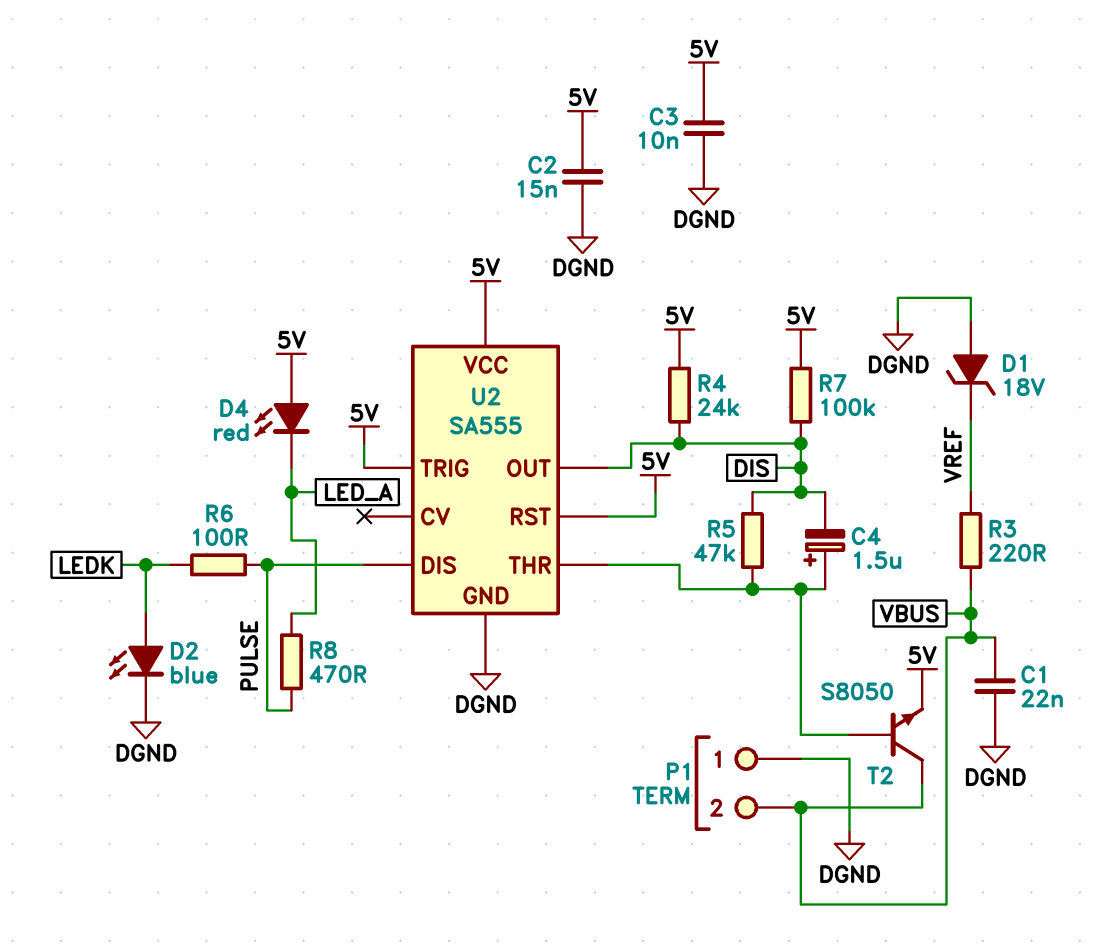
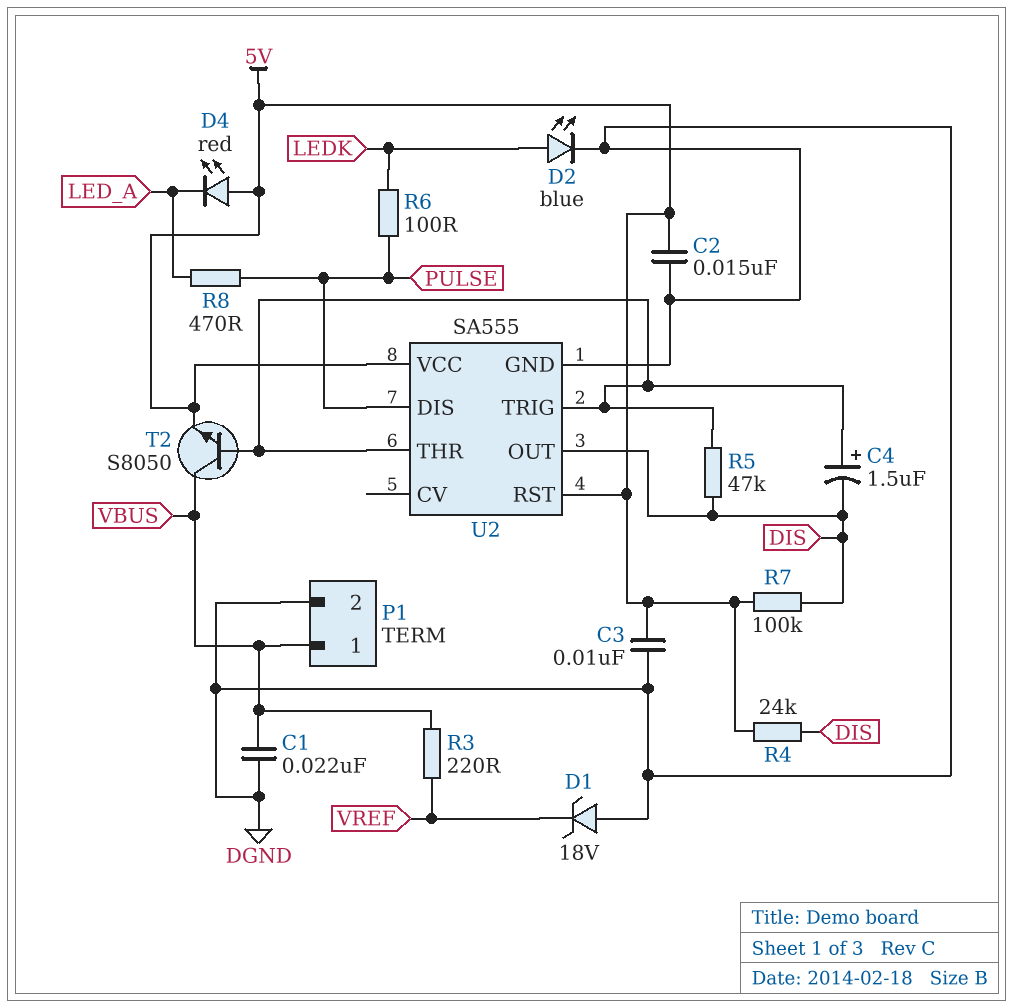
P1 pin 1: DGND -> VBUS
P1 pin 2: VBUS -> DGND
U2 pin TRIG: 5V -> U2/THR

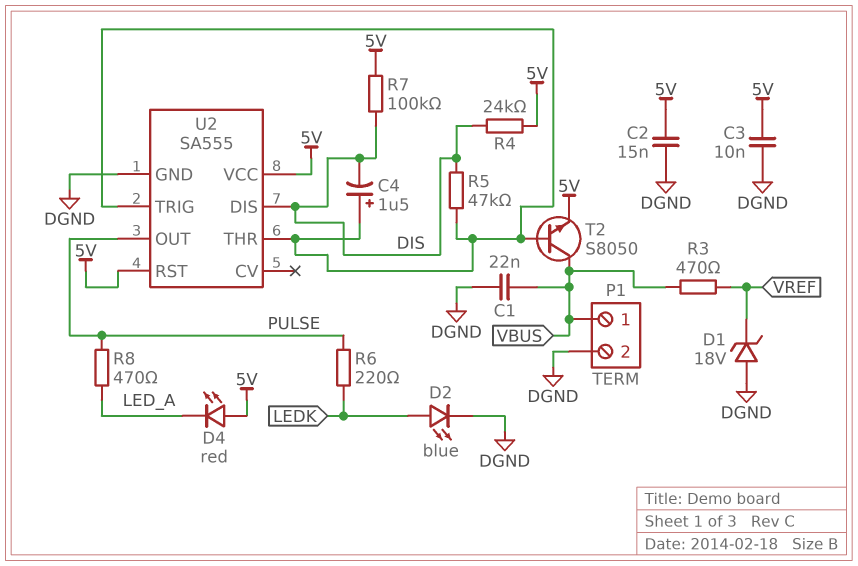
R3: 220 (VBUS, VREF) -> 470 (VBUS, VREF)
R6: 100 (LEDK, PULSE) -> 220 (LEDK, PULSE)
U2 pin DIS: PULSE -> DIS
U2 pin OUT: DIS -> PULSE

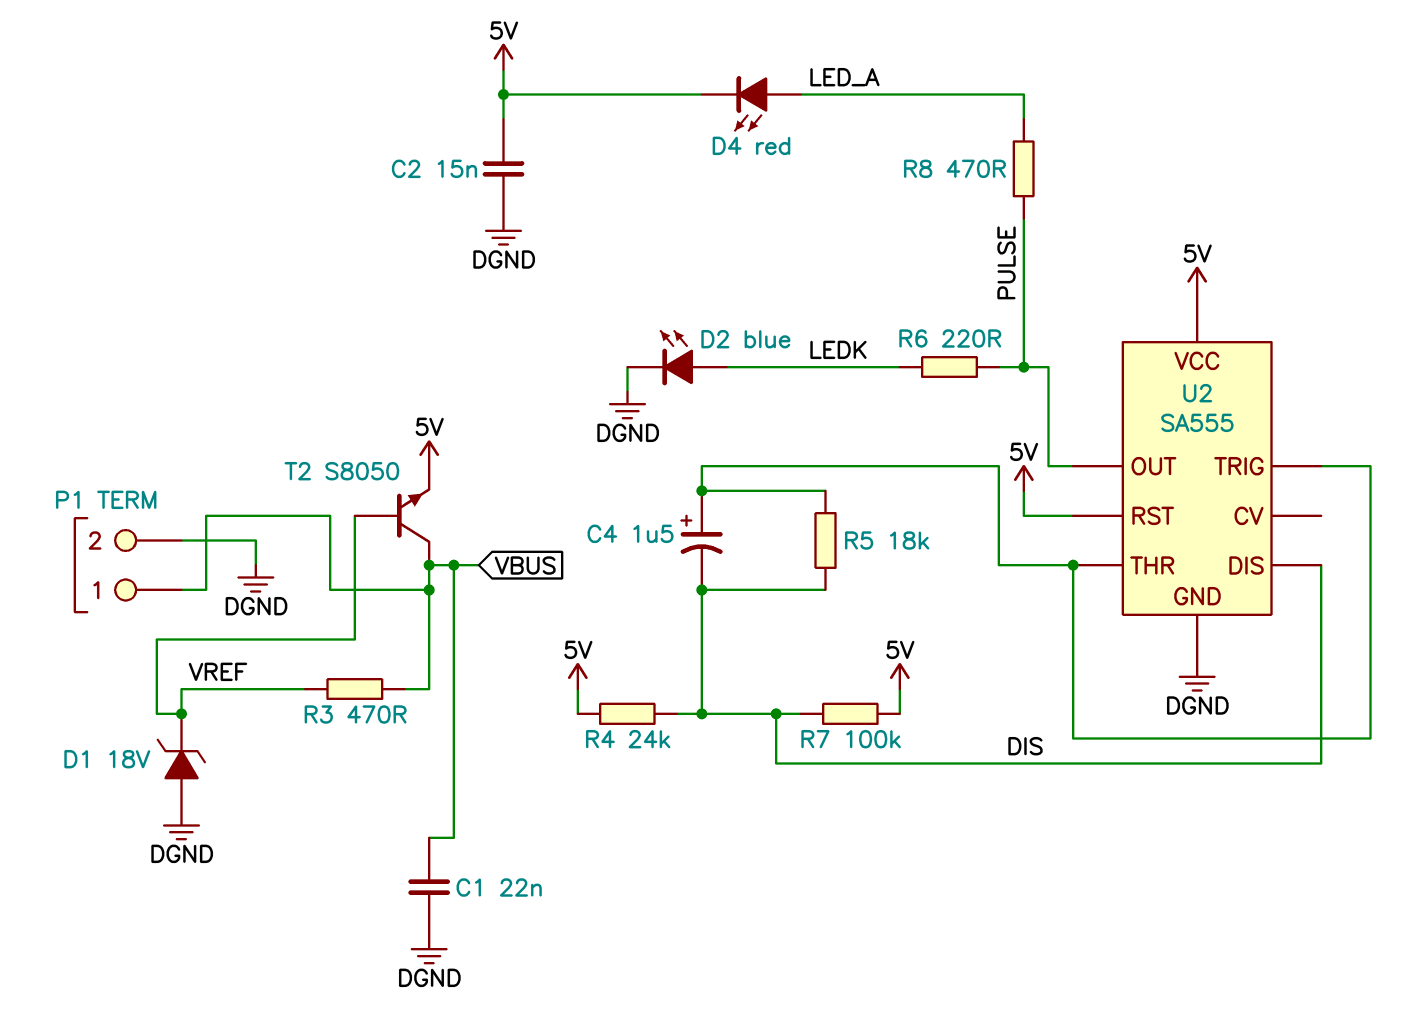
C3: 10nF (5V, DGND) -> none
D4: LED red (A 5V, K LED_A) -> LED red (A LED_A, K 5V)
R5: 47k (DIS, U2/THR) -> 18k (DIS, U2/THR)
T2: NPN S8050 (B U2/THR, C VBUS, E 5V) -> NPN S8050 (B VREF, C VBUS, E 5V)

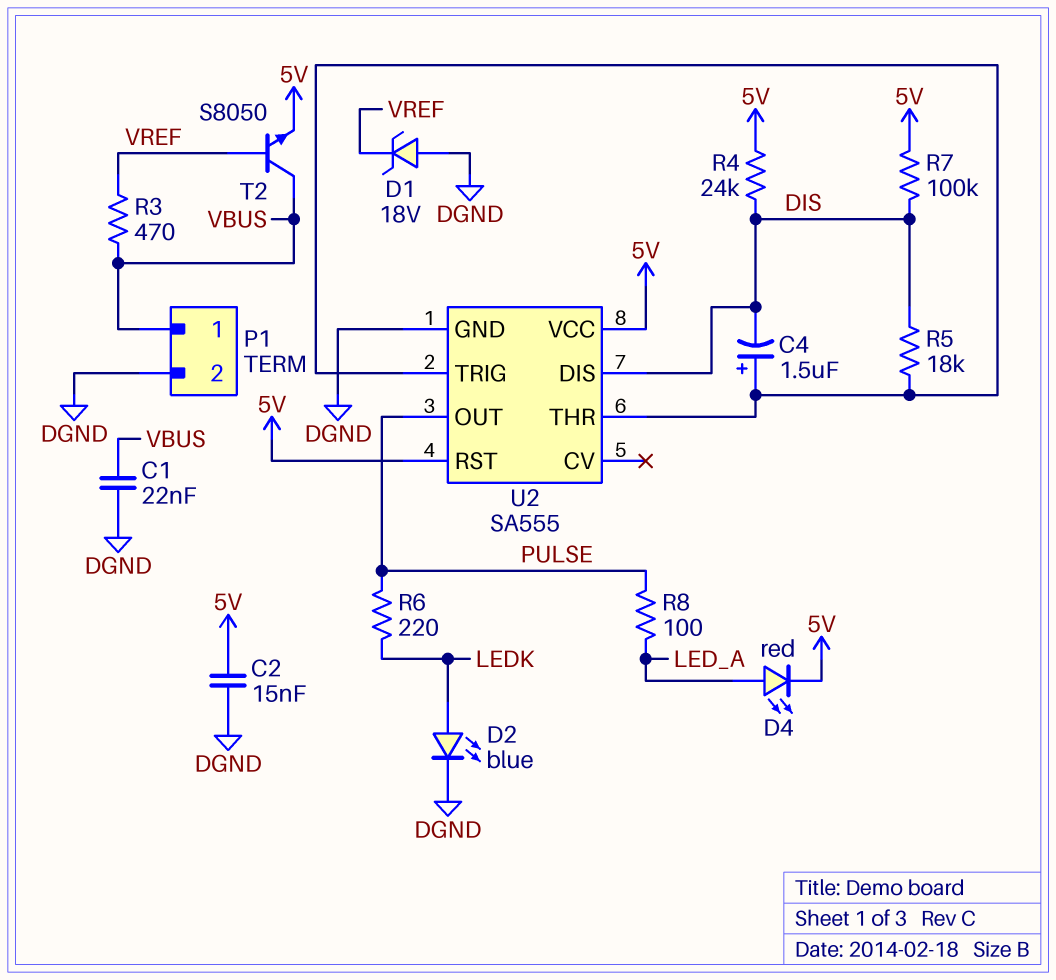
R8: 470 (LED_A, PULSE) -> 100 (LED_A, PULSE)

